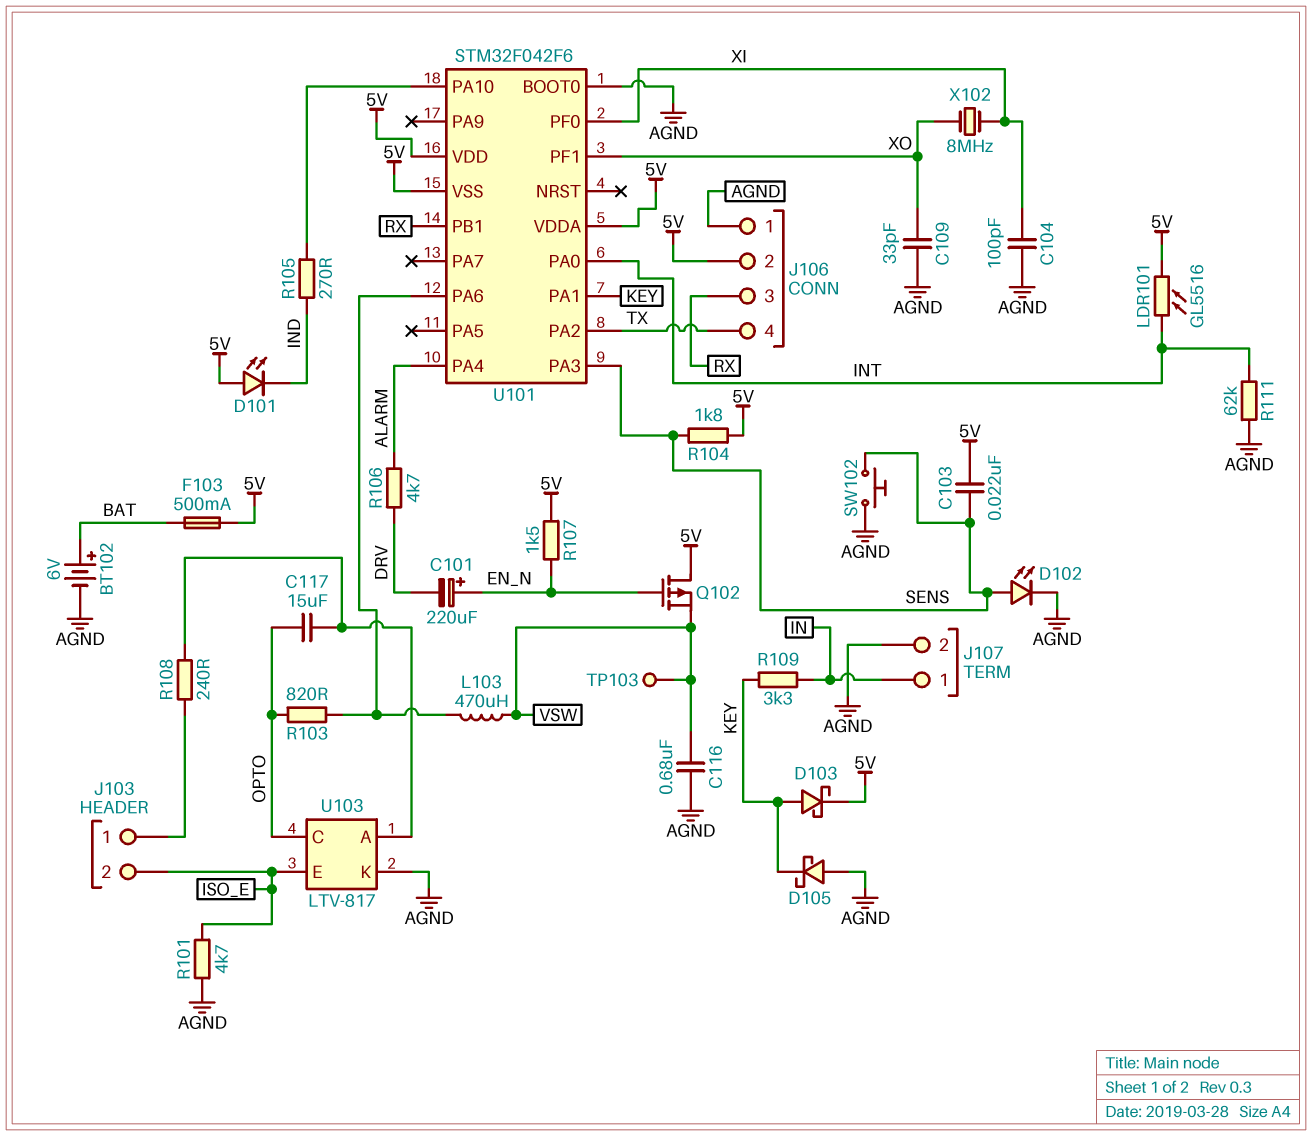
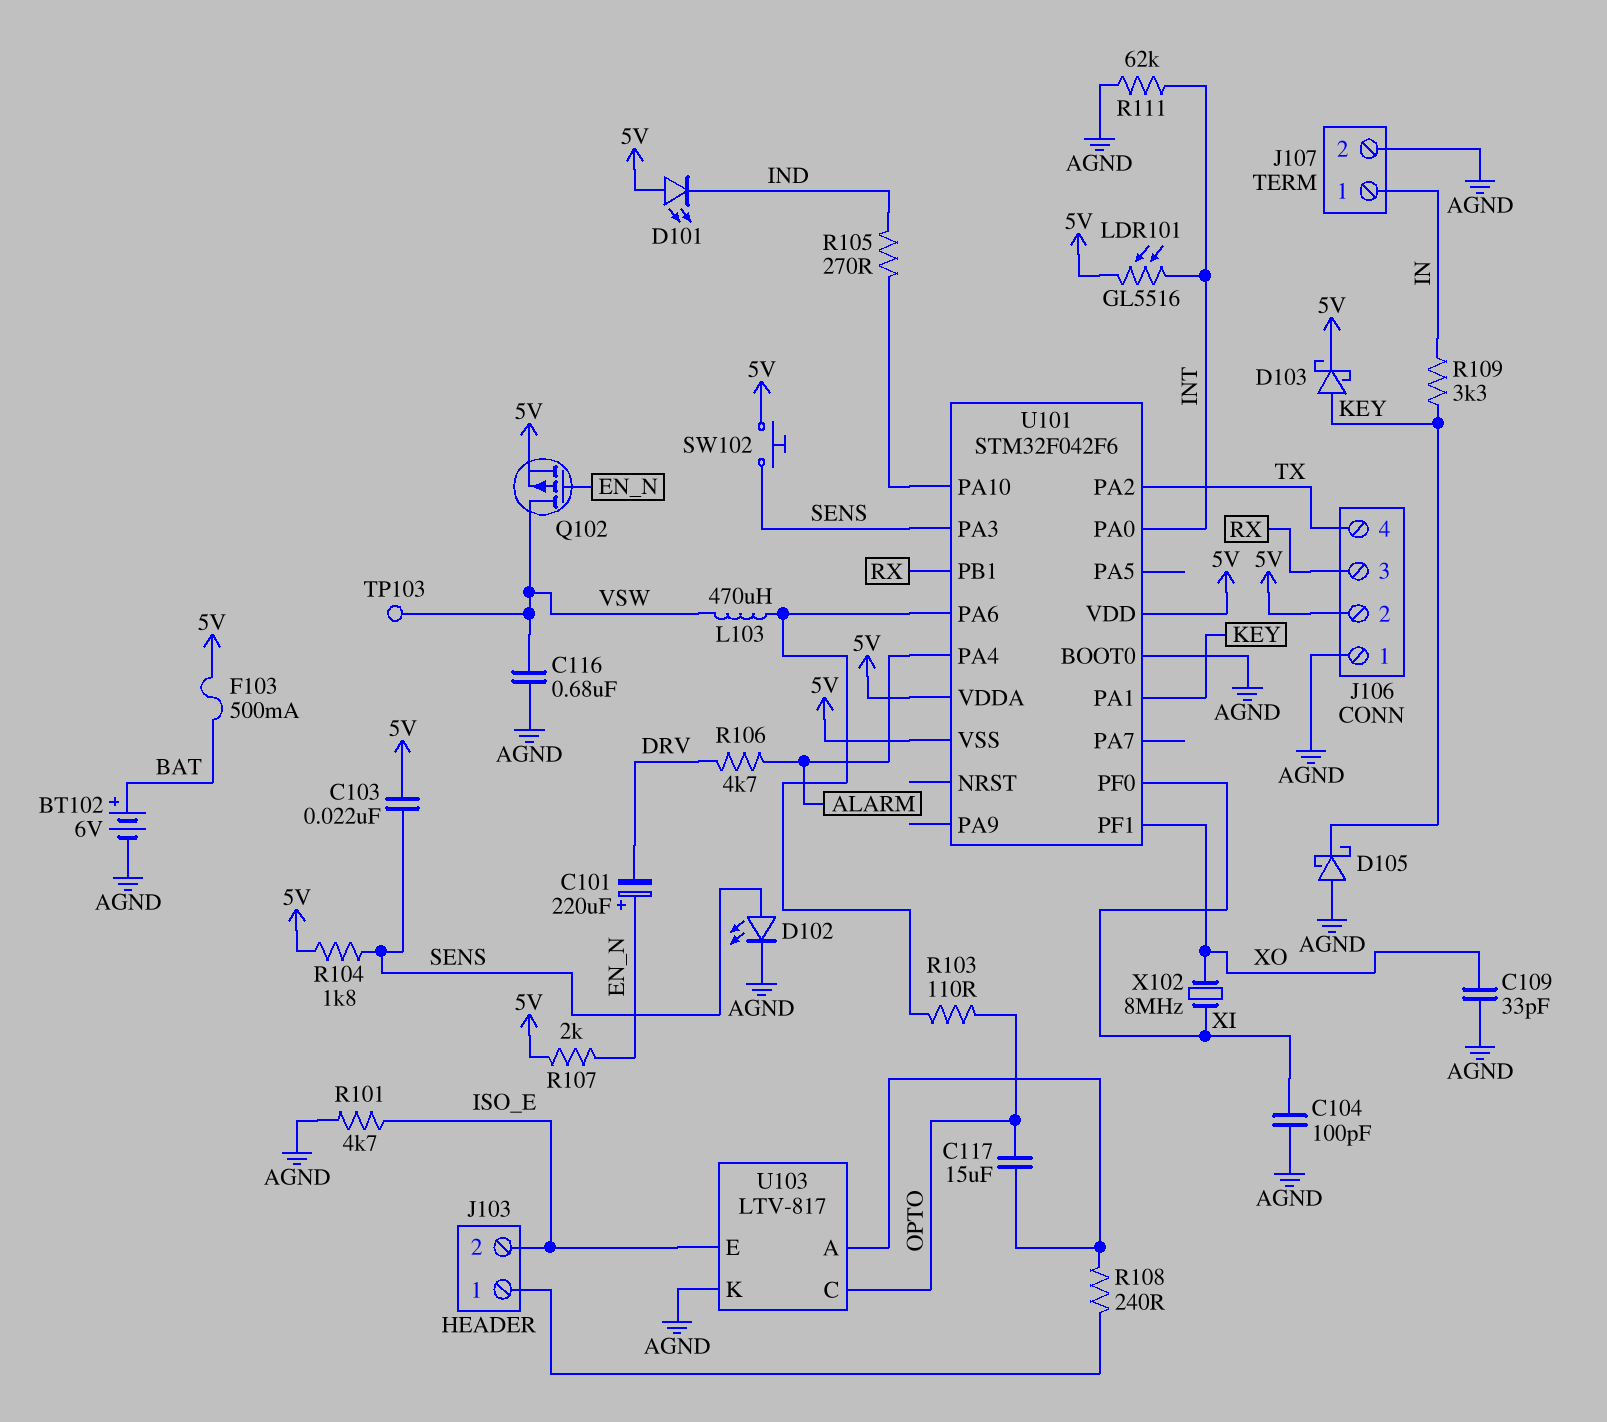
Q102: PMOS (G EN_N, D 5V, S VSW) -> PMOS (G EN_N, D VSW, S 5V)
R103: 820 (OPTO, U101/PA6) -> 110 (OPTO, U101/PA6)
R107: 1.5k (5V, EN_N) -> 2k (5V, EN_N)
SW102: button (AGND, SENS) -> button (5V, SENS)

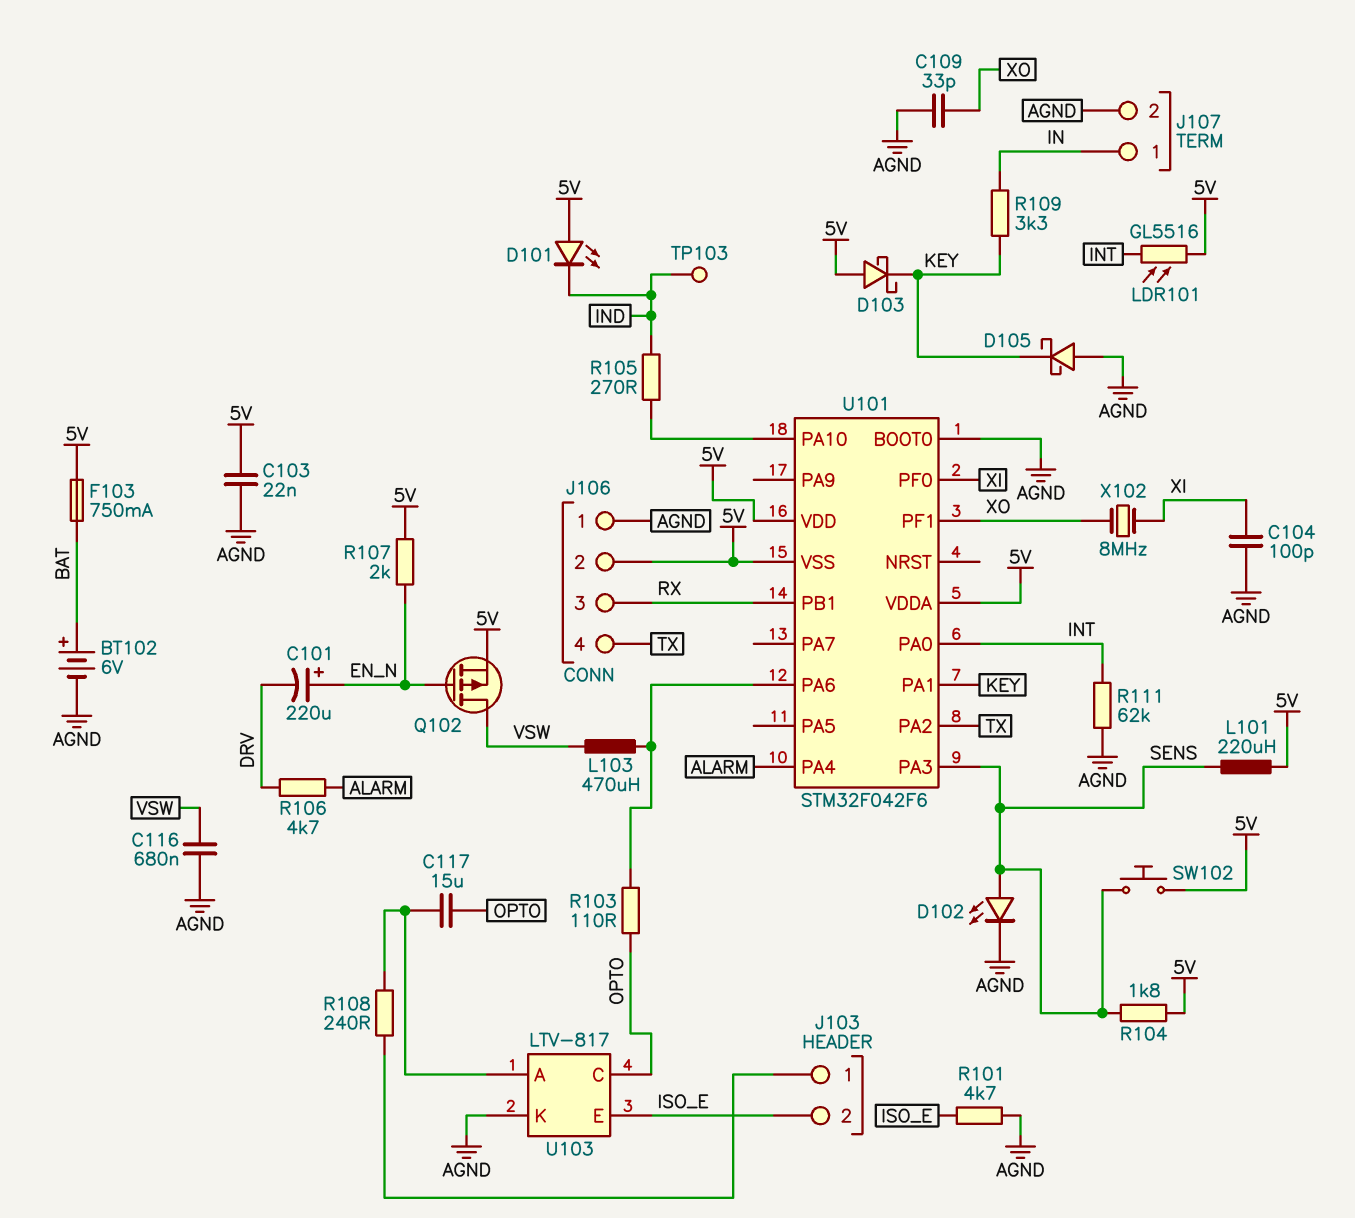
C103: 22nF (5V, SENS) -> 22nF (5V, AGND)
D103: schottky (A KEY, K 5V) -> schottky (A 5V, K KEY)
F103: 500mA (5V, BAT) -> 750mA (5V, BAT)
L101: none -> 220uH (5V, SENS)
TP103: test point (VSW) -> test point (IND)

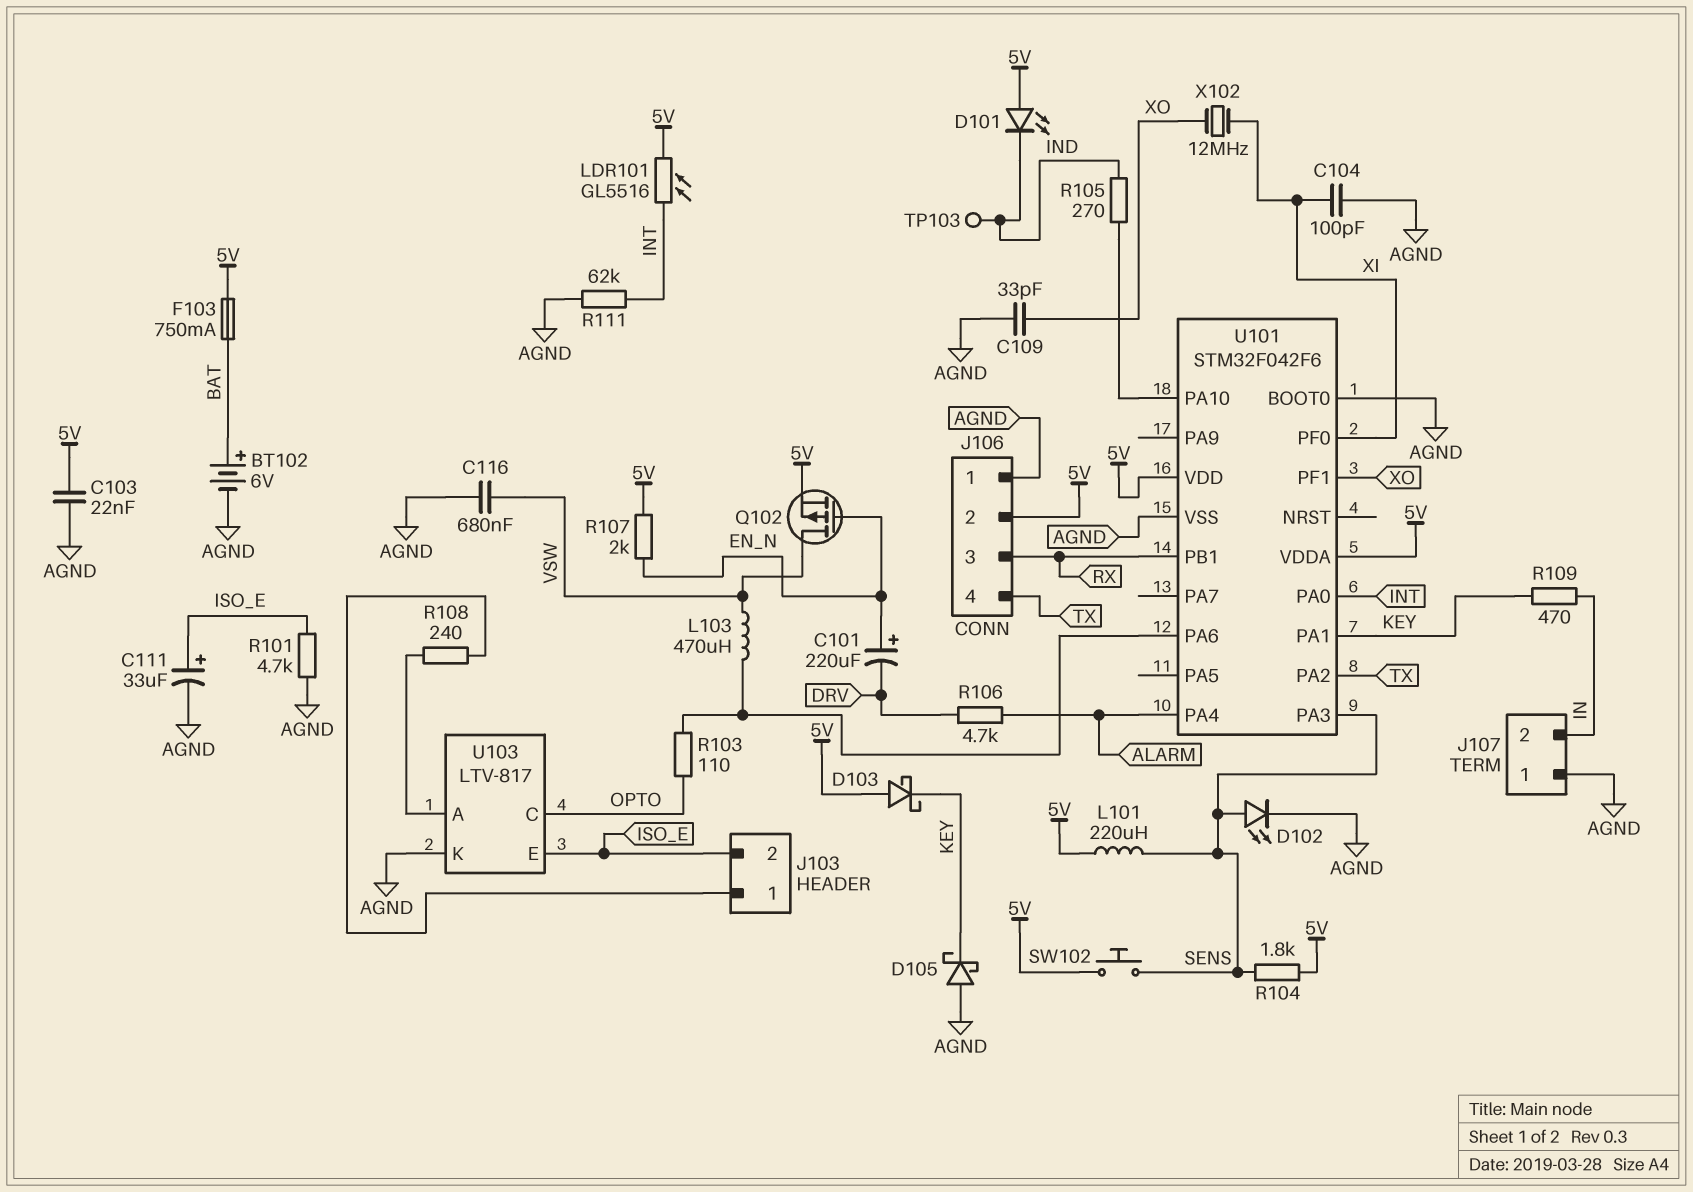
C111: none -> 33uF (plus ISO_E, minus AGND)
C117: 15uF (OPTO, U103/A) -> none
J107 pin 1: IN -> AGND
J107 pin 2: AGND -> IN
R109: 3.3k (IN, KEY) -> 470 (IN, KEY)
U101 pin VSS: 5V -> AGND
X102: 8MHz (XI, XO) -> 12MHz (XI, XO)

